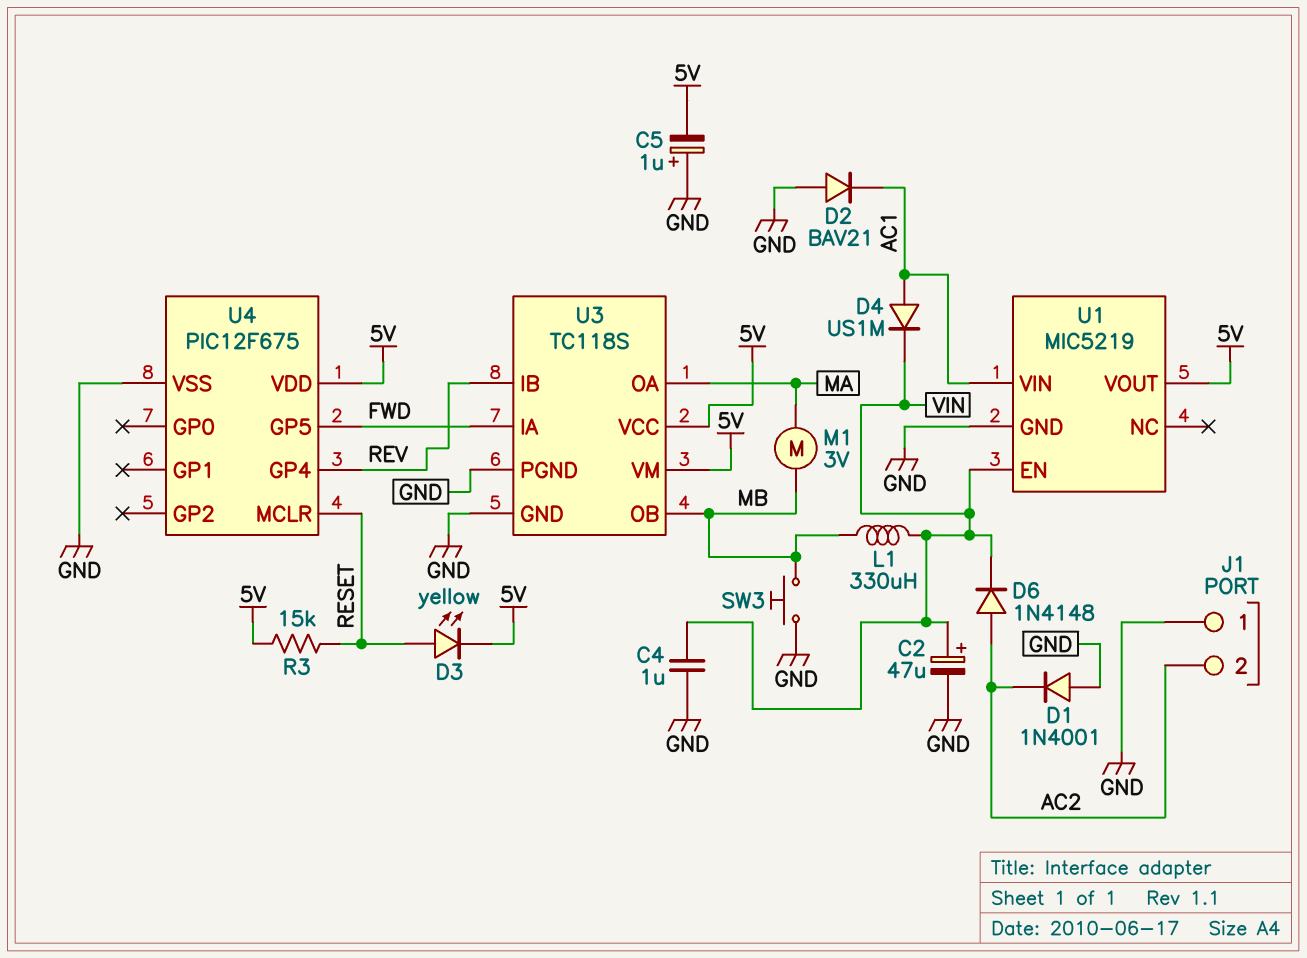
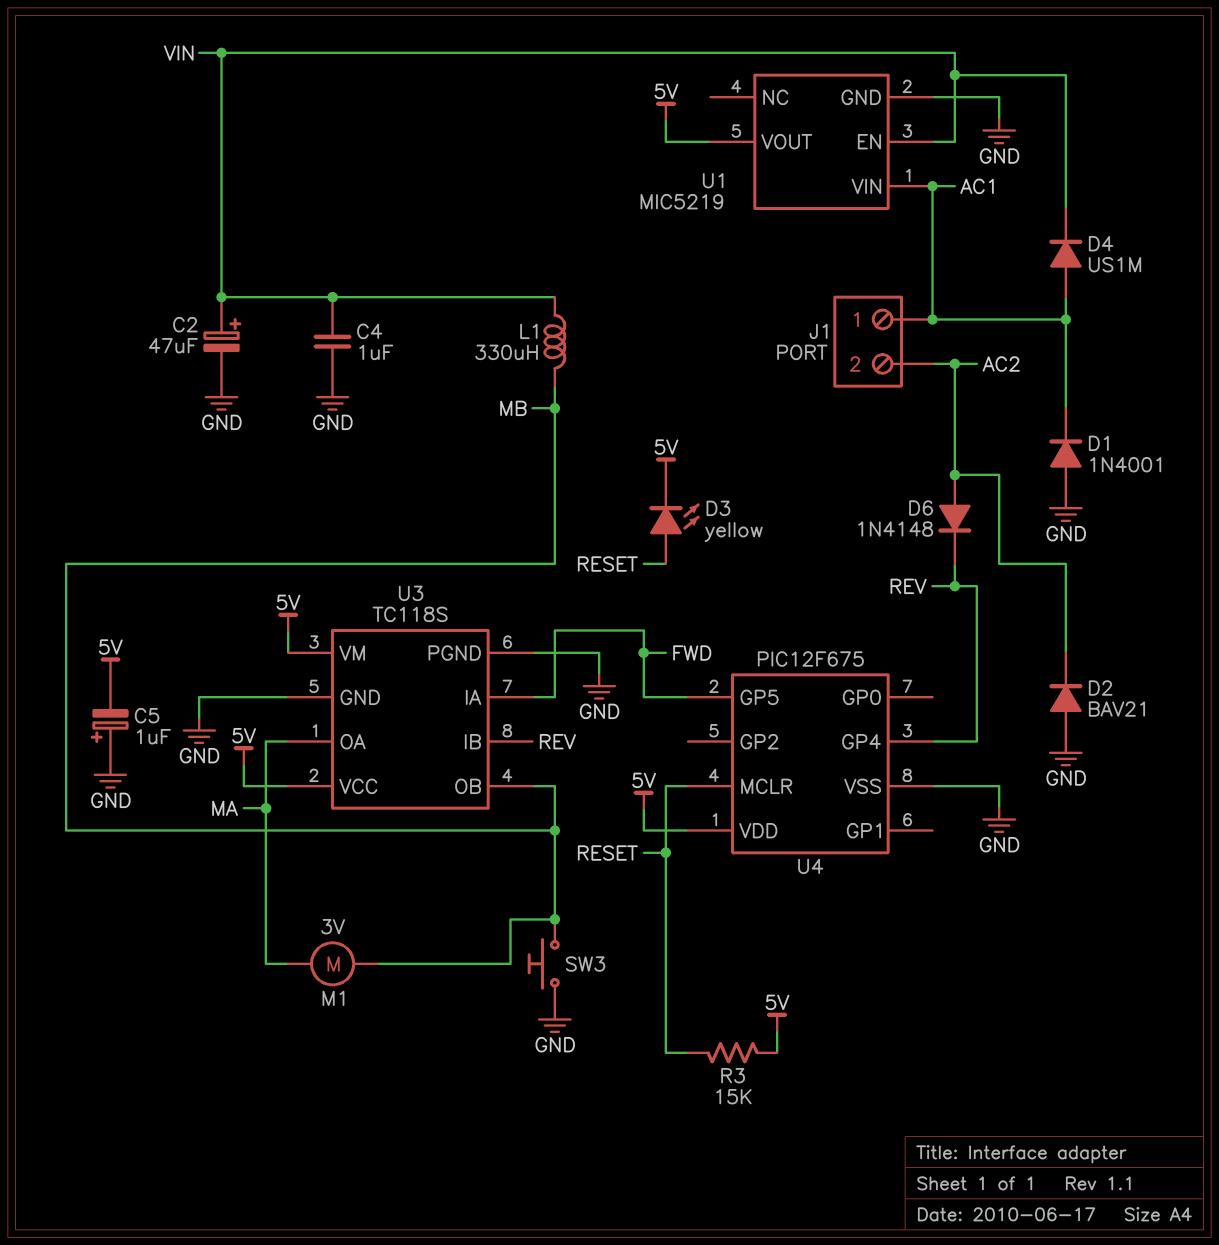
D1: diode 1N4001 (A GND, K AC2) -> diode 1N4001 (A GND, K AC1)
D2: diode BAV21 (A GND, K AC1) -> diode BAV21 (A GND, K AC2)
D6: diode 1N4148 (A AC2, K VIN) -> diode 1N4148 (A AC2, K REV)
J1 pin 1: GND -> AC1

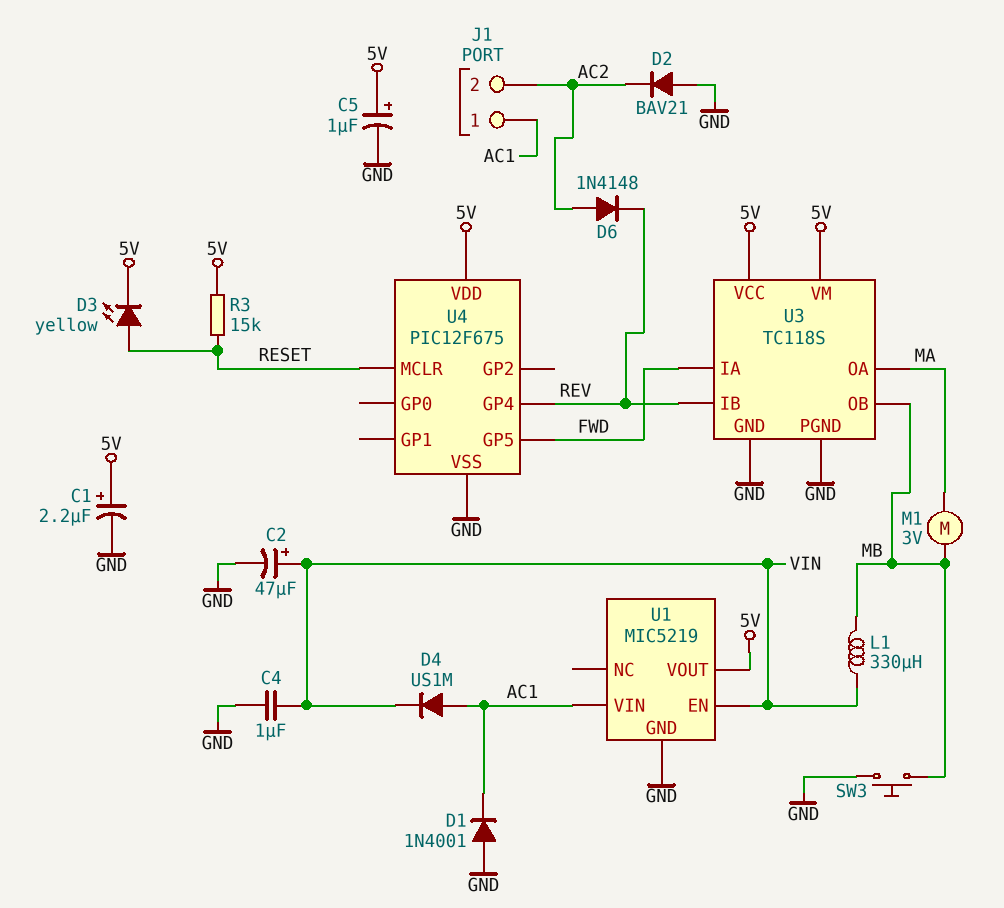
C1: none -> 2.2uF (plus 5V, minus GND)
C5: 1uF (plus GND, minus 5V) -> 1uF (plus 5V, minus GND)

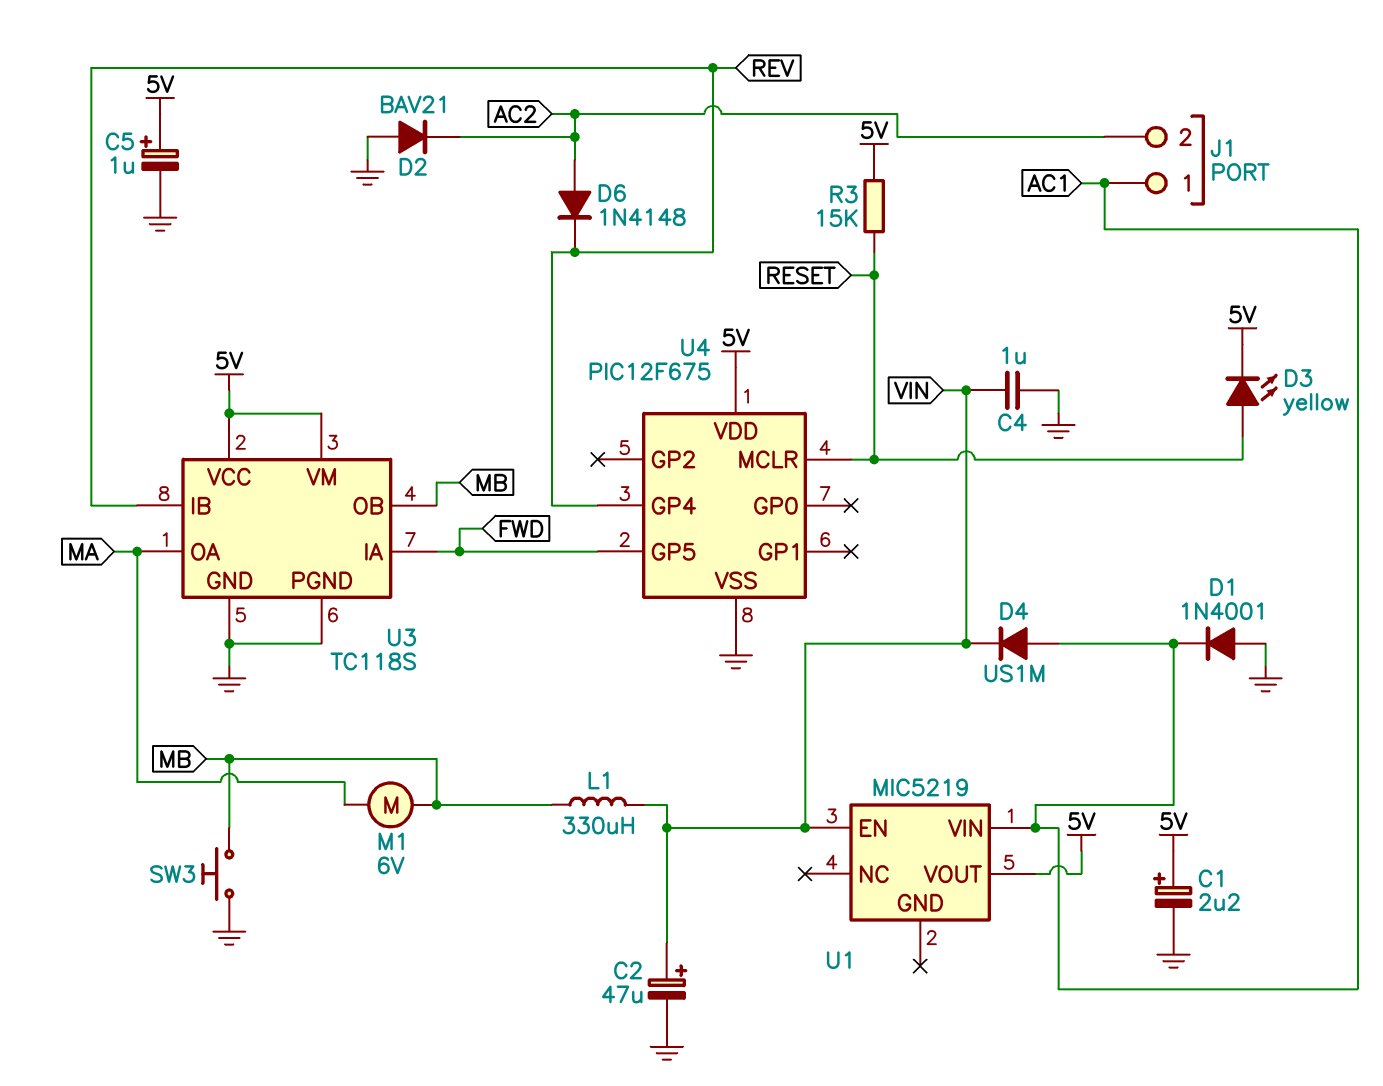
M1: motor 3V (MA, MB) -> motor 6V (MA, MB)
U1 pin GND: GND -> none

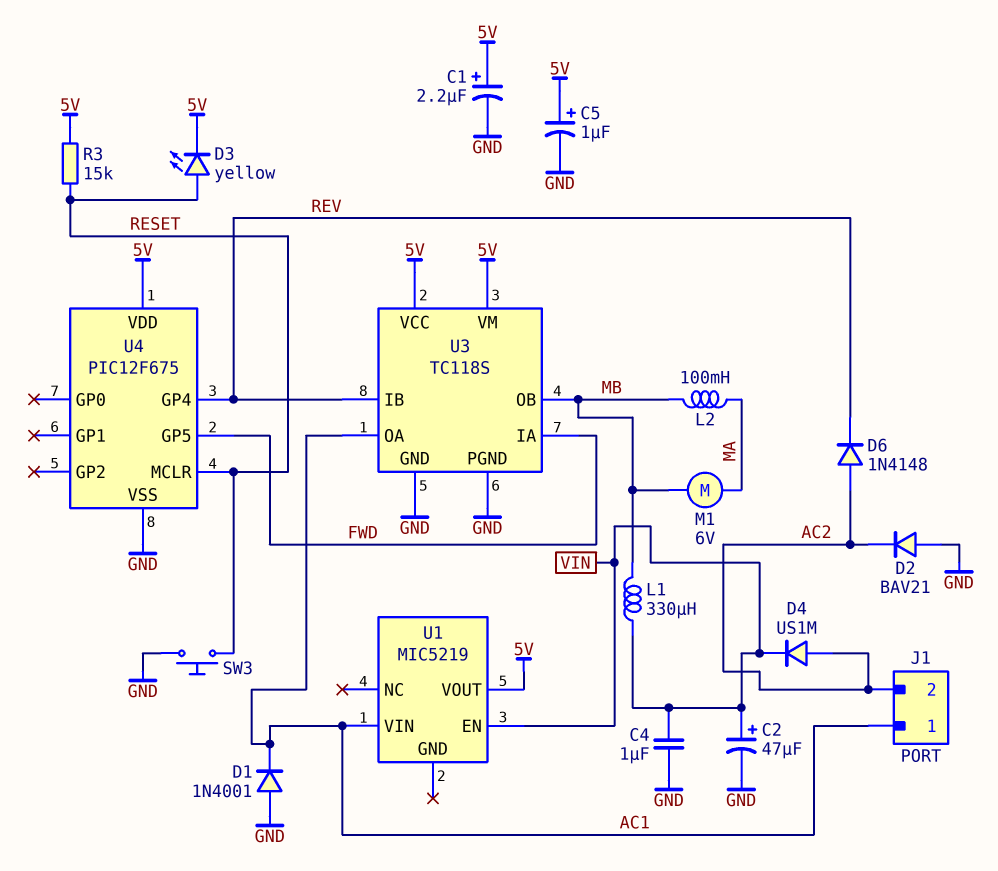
D4: diode US1M (A AC1, K VIN) -> diode US1M (A AC2, K VIN)
L2: none -> 100mH (MA, MB)
SW3: button (GND, MB) -> button (GND, RESET)
U3 pin OA: MA -> AC1

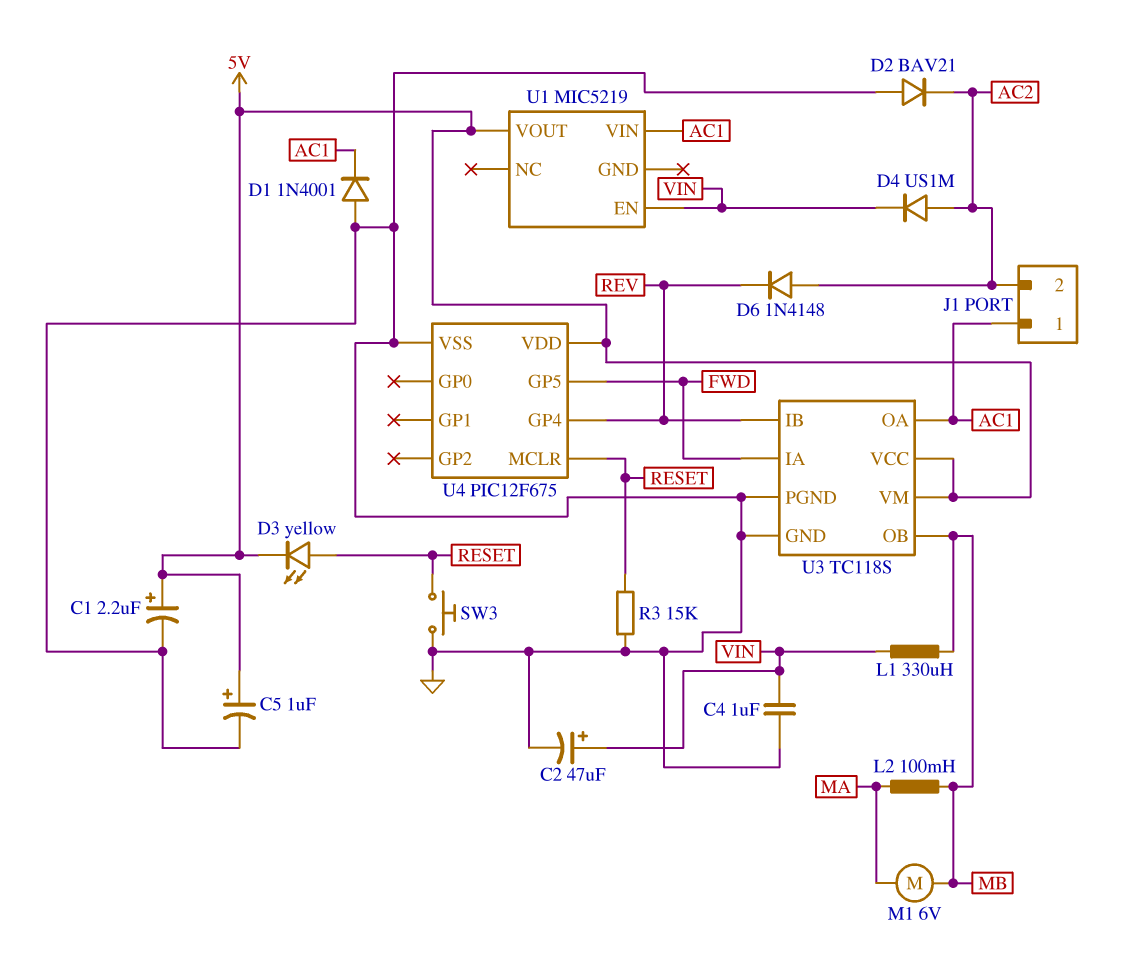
R3: 15k (5V, RESET) -> 15k (GND, RESET)

